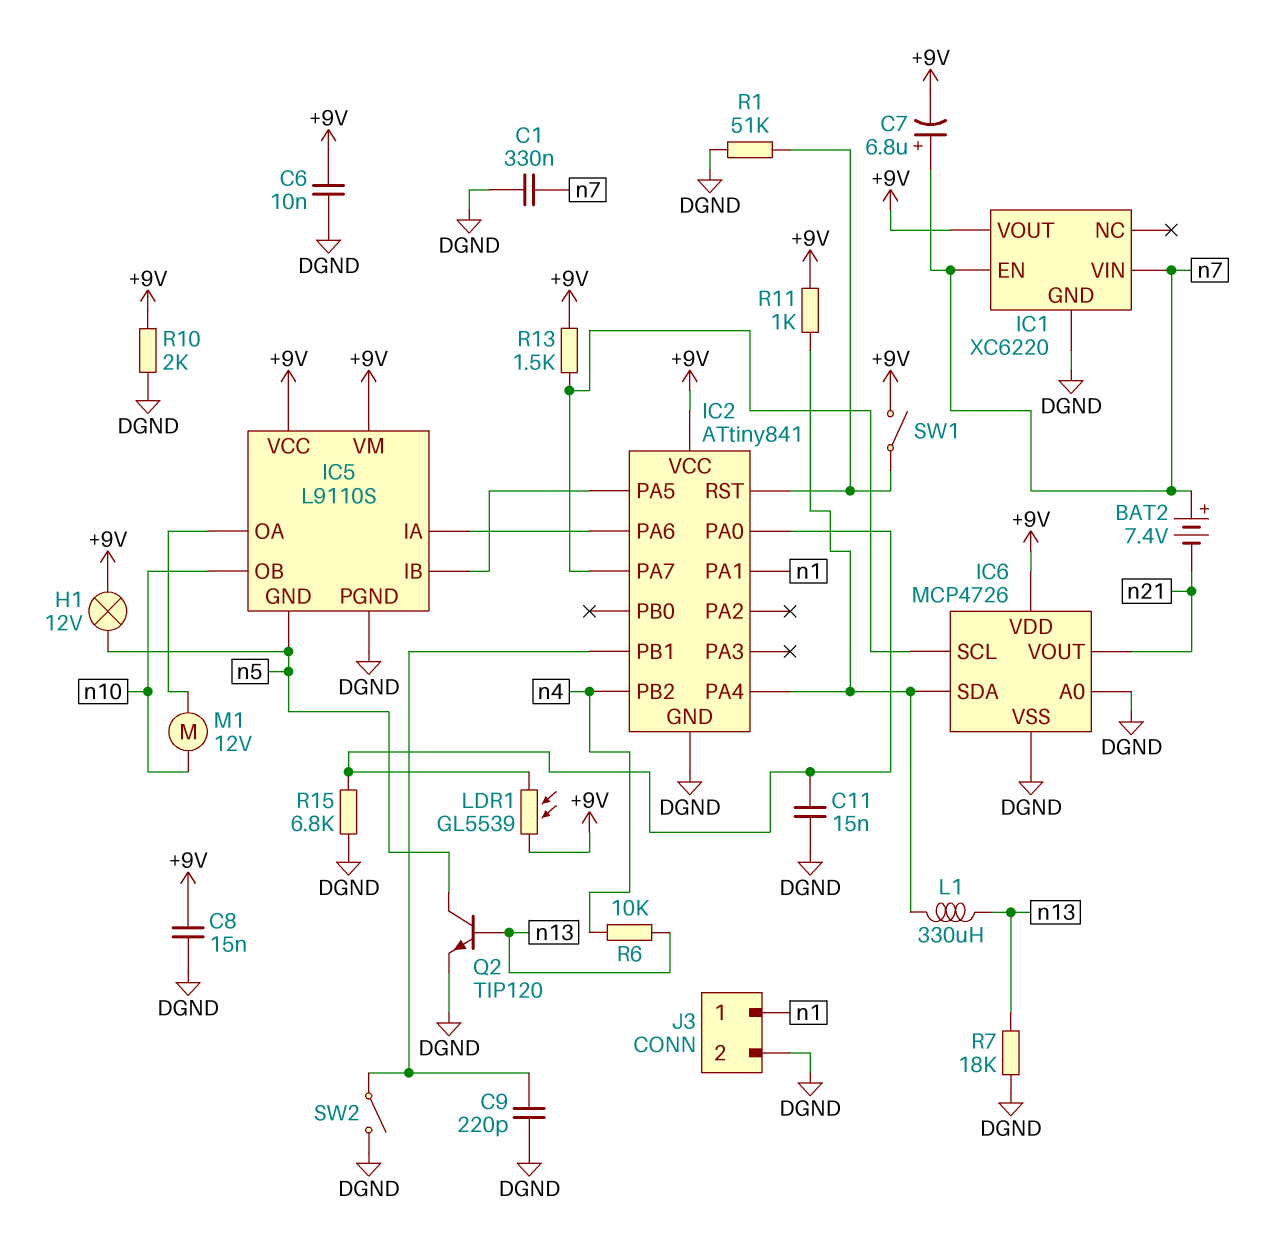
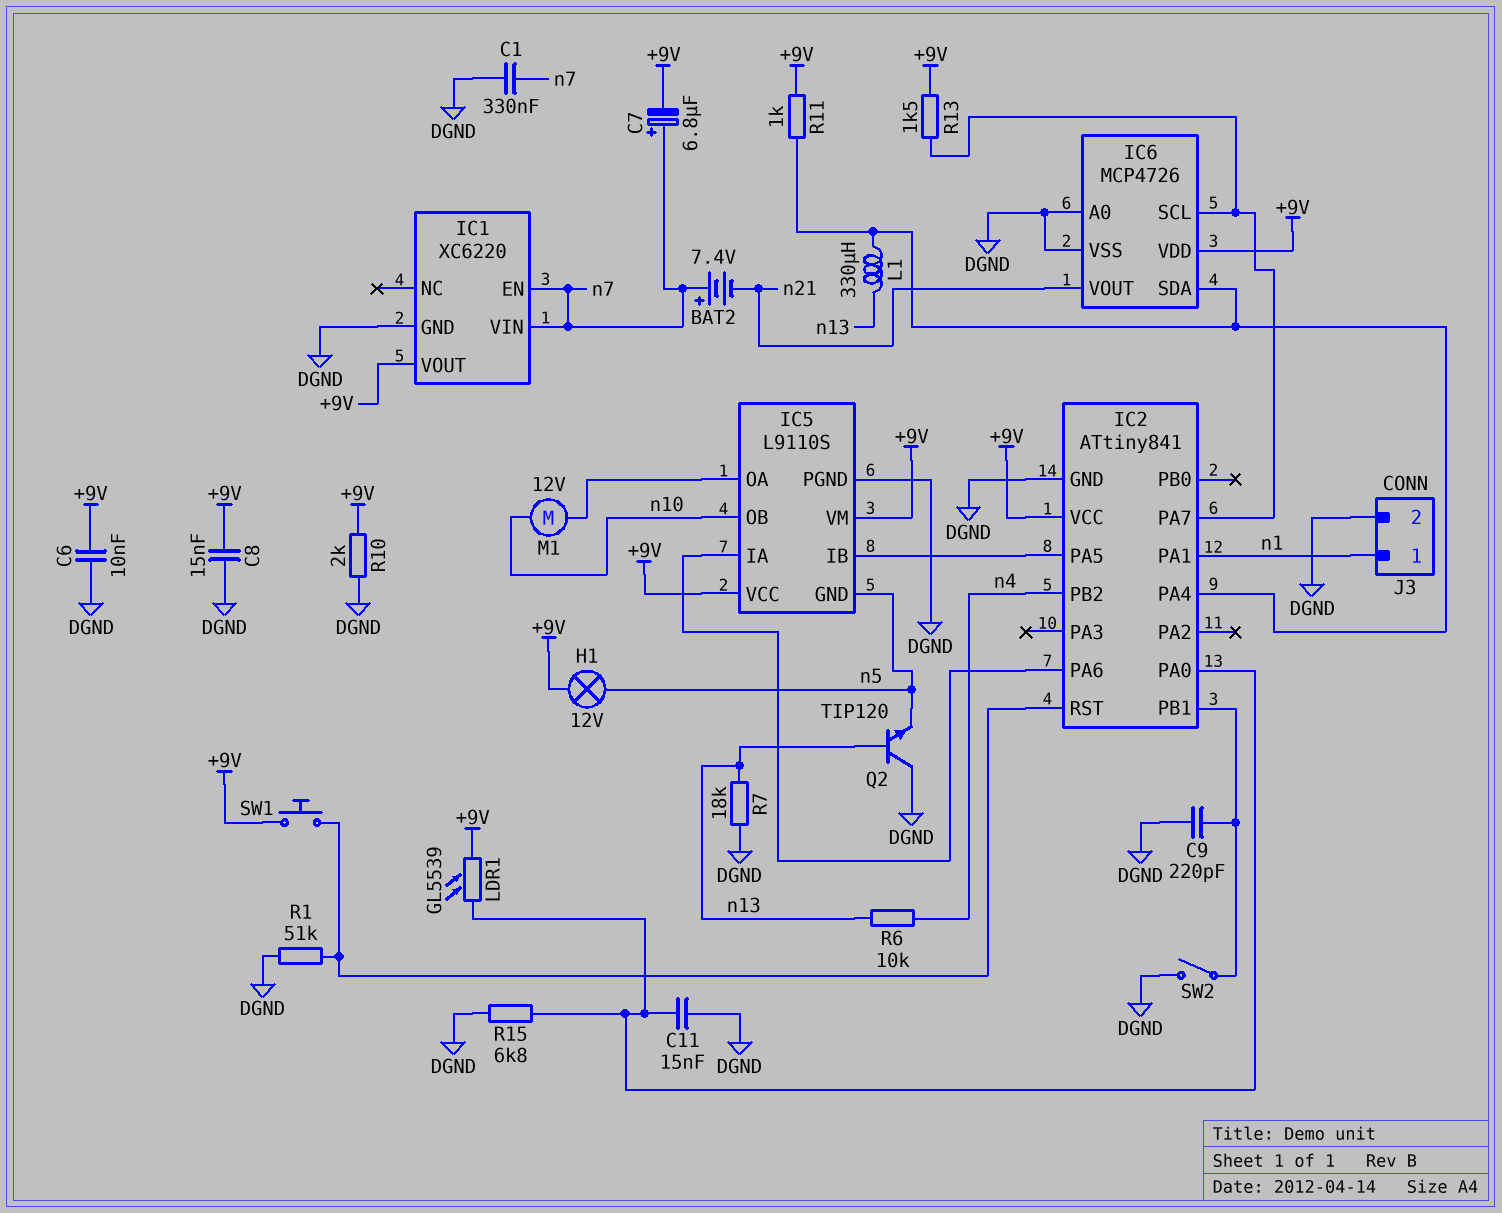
Q2: NPN TIP120 (B n13, C n5, E DGND) -> NPN TIP120 (B n13, C DGND, E n5)
SW1: switch (+9V, IC2/RST) -> button (+9V, IC2/RST)

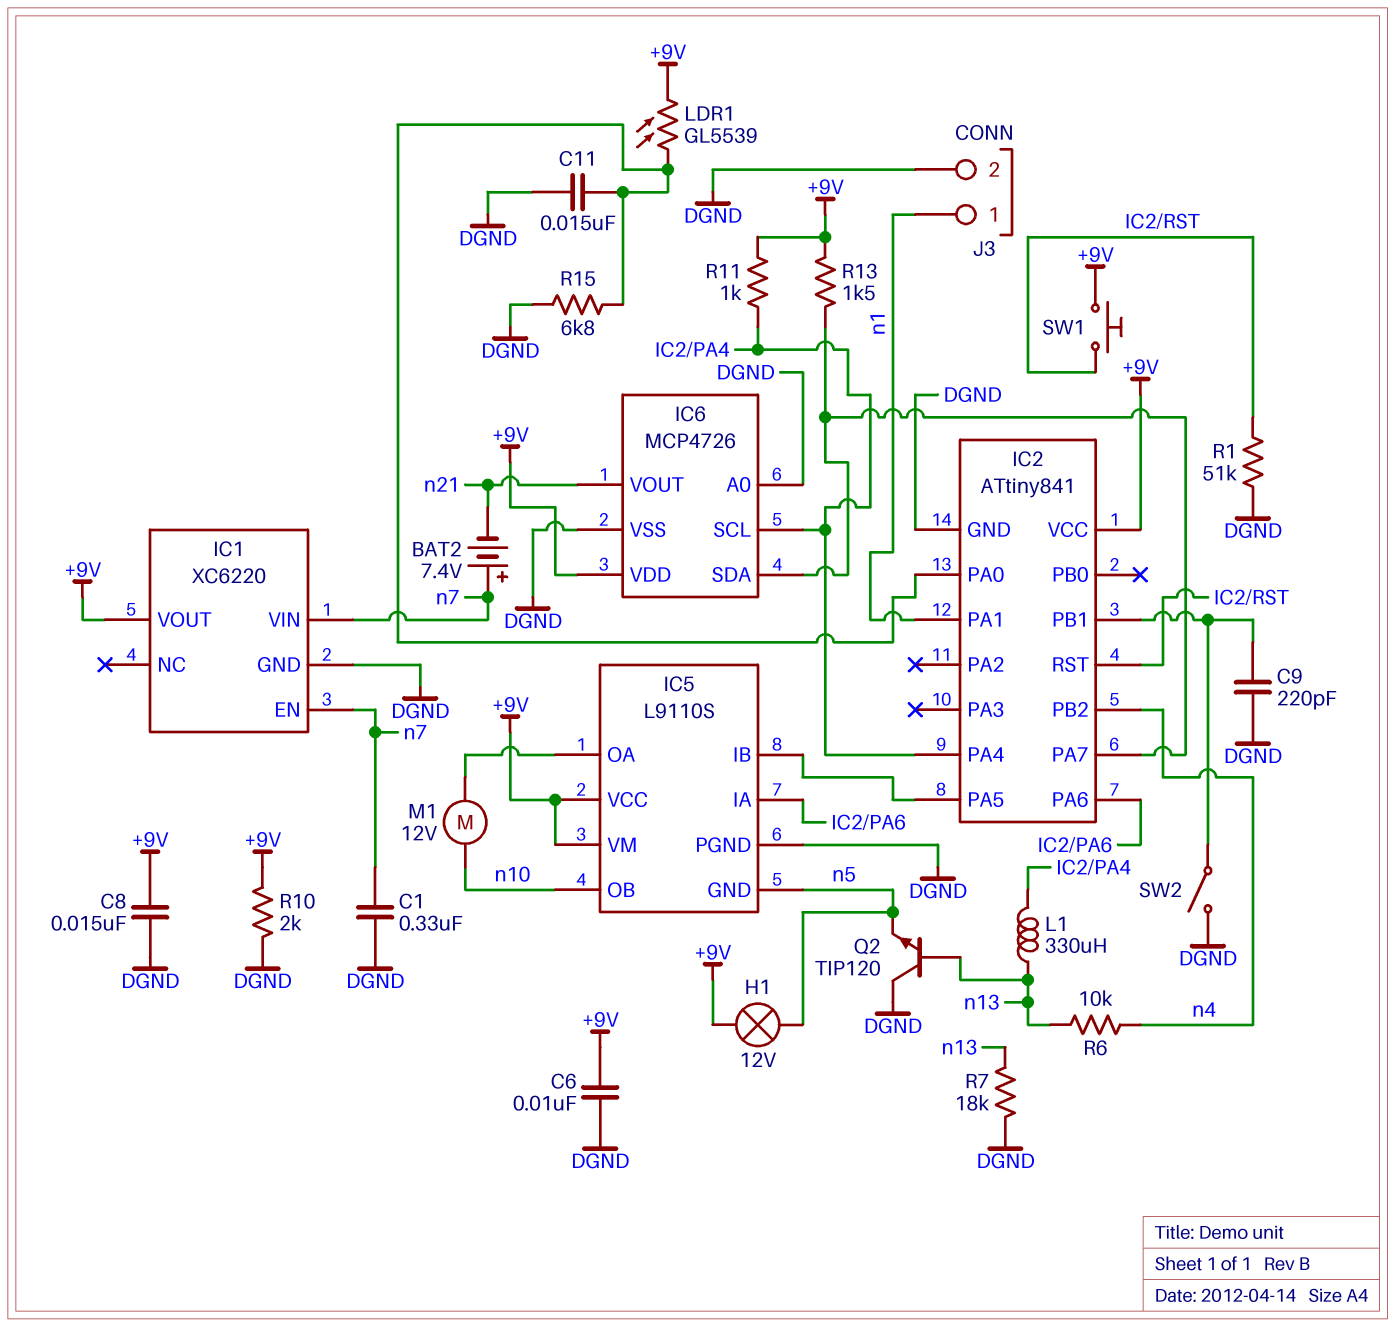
C7: 6.8uF (plus n7, minus +9V) -> none
IC6 pin SCL: IC2/PA7 -> IC2/PA4
IC6 pin SDA: IC2/PA4 -> IC2/PA7

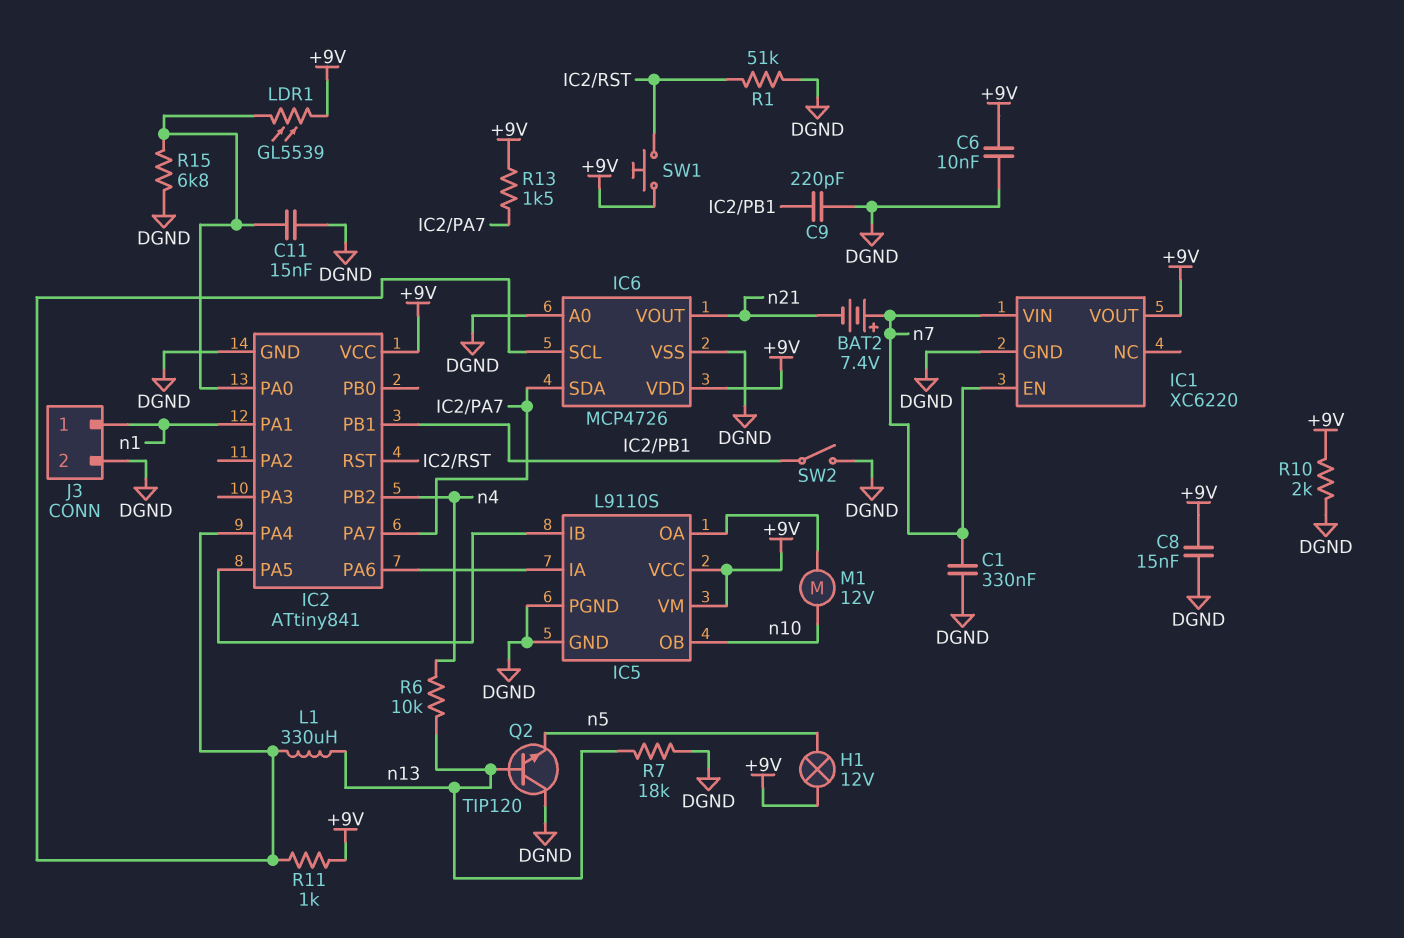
IC5 pin GND: n5 -> DGND

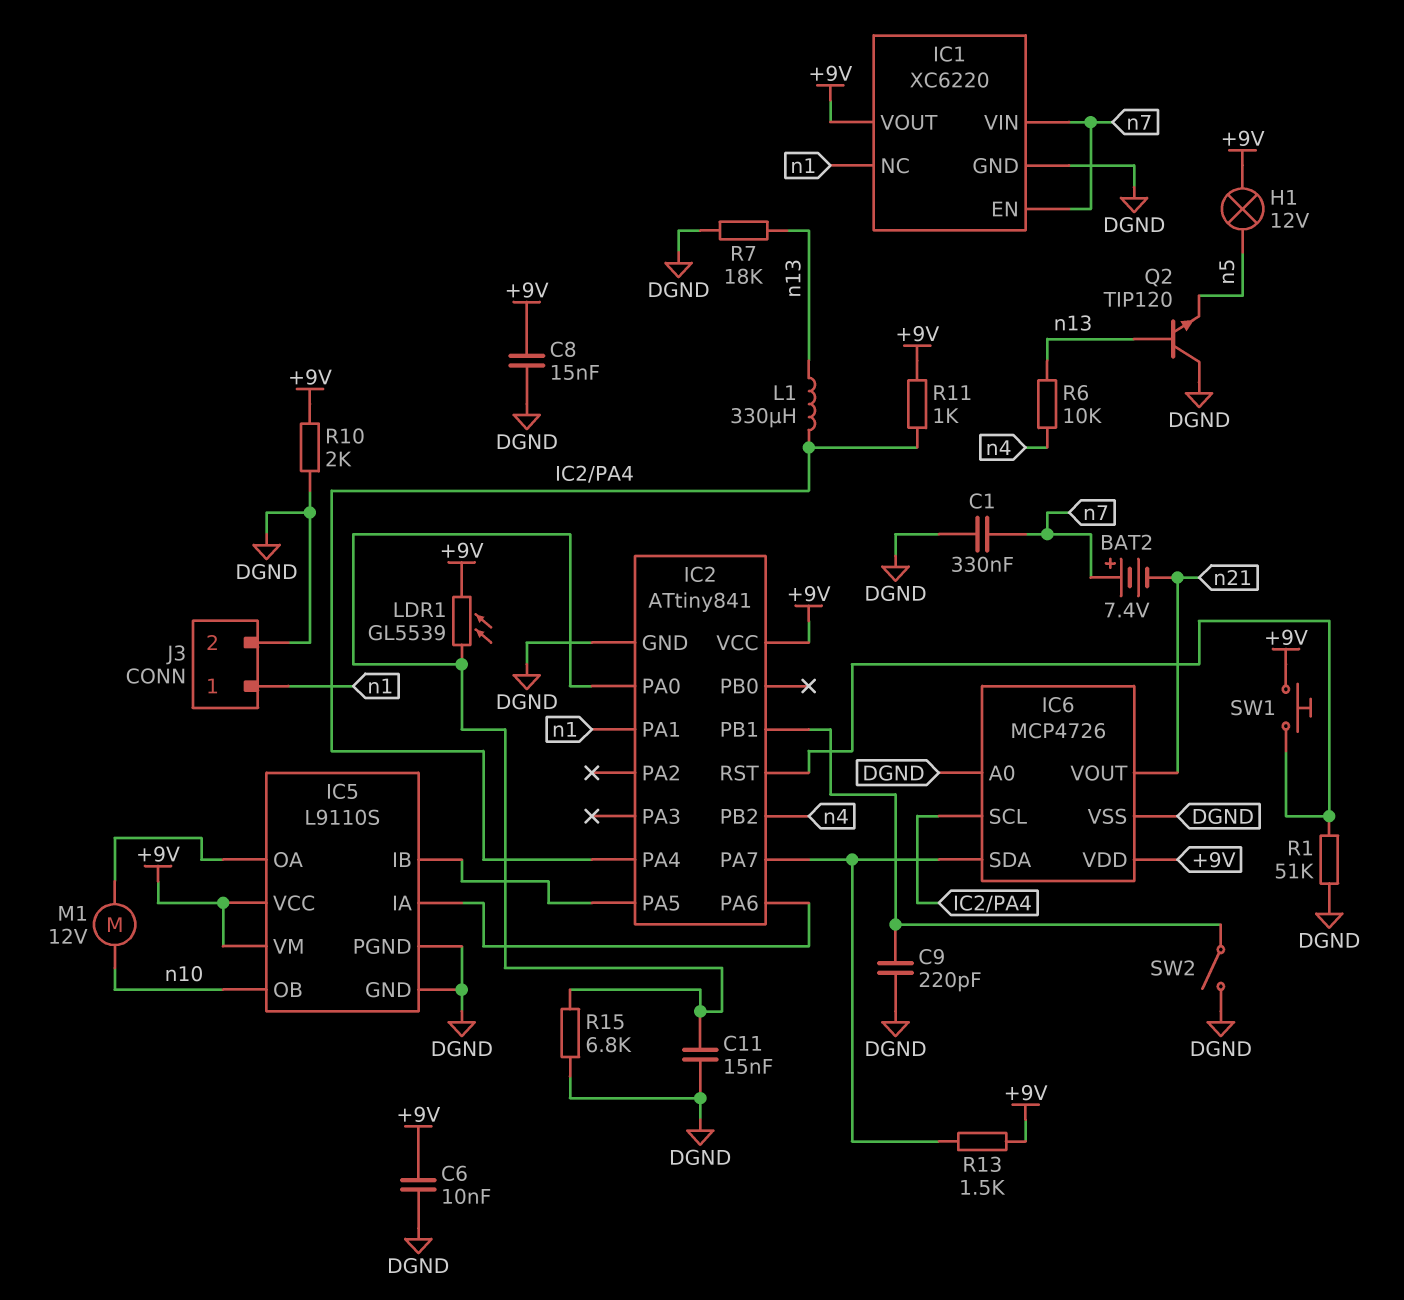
IC1 pin NC: none -> n1

